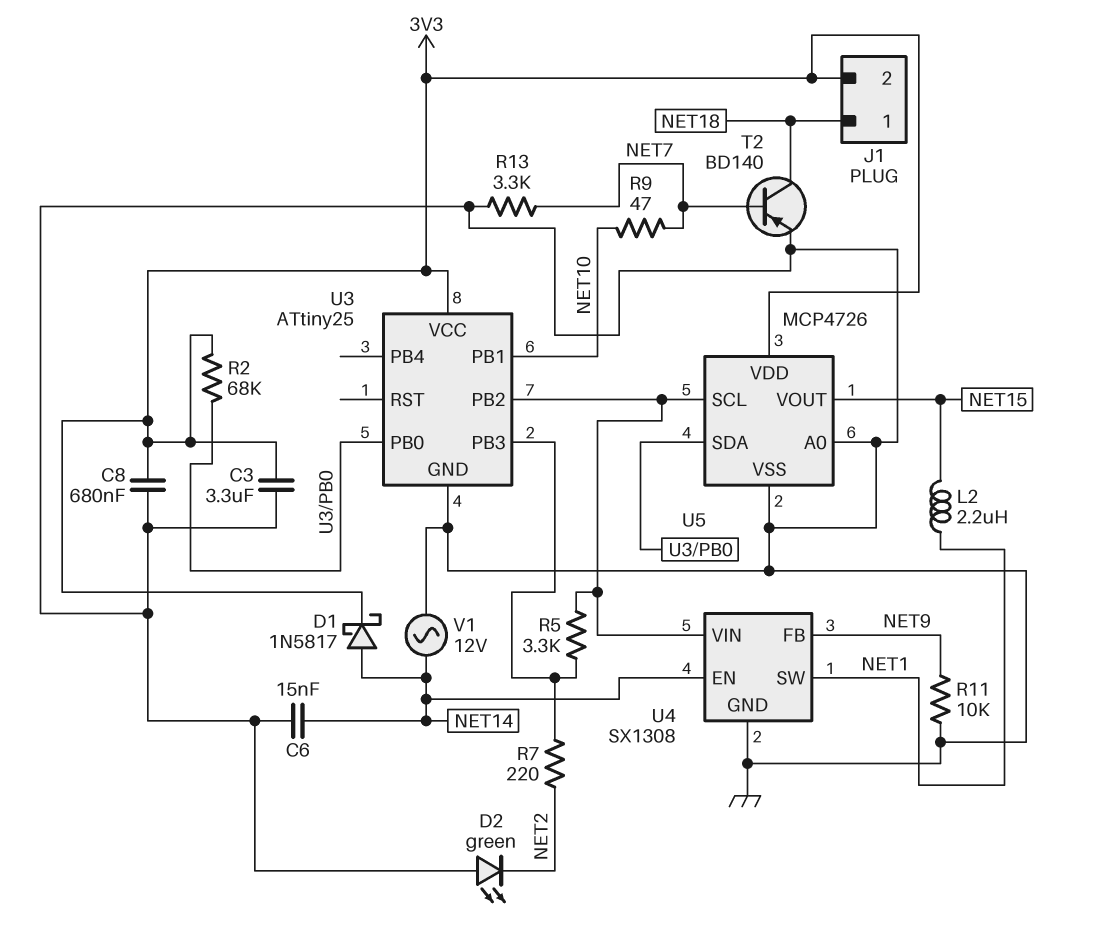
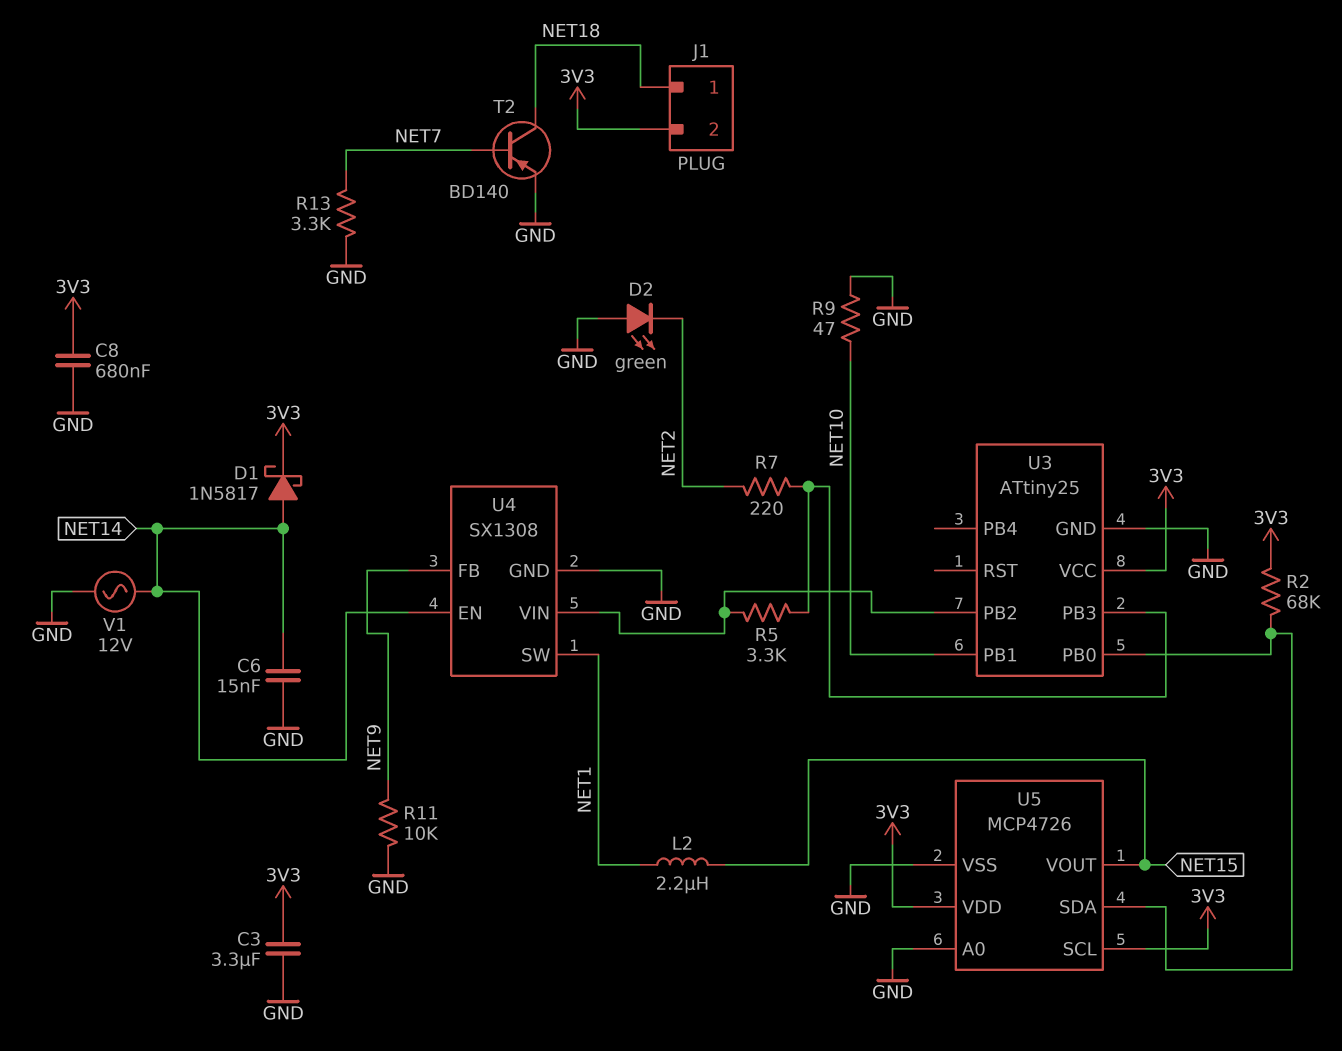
R9: 47 (NET7, NET10) -> 47 (GND, NET10)
U5 pin SCL: U3/PB2 -> 3V3

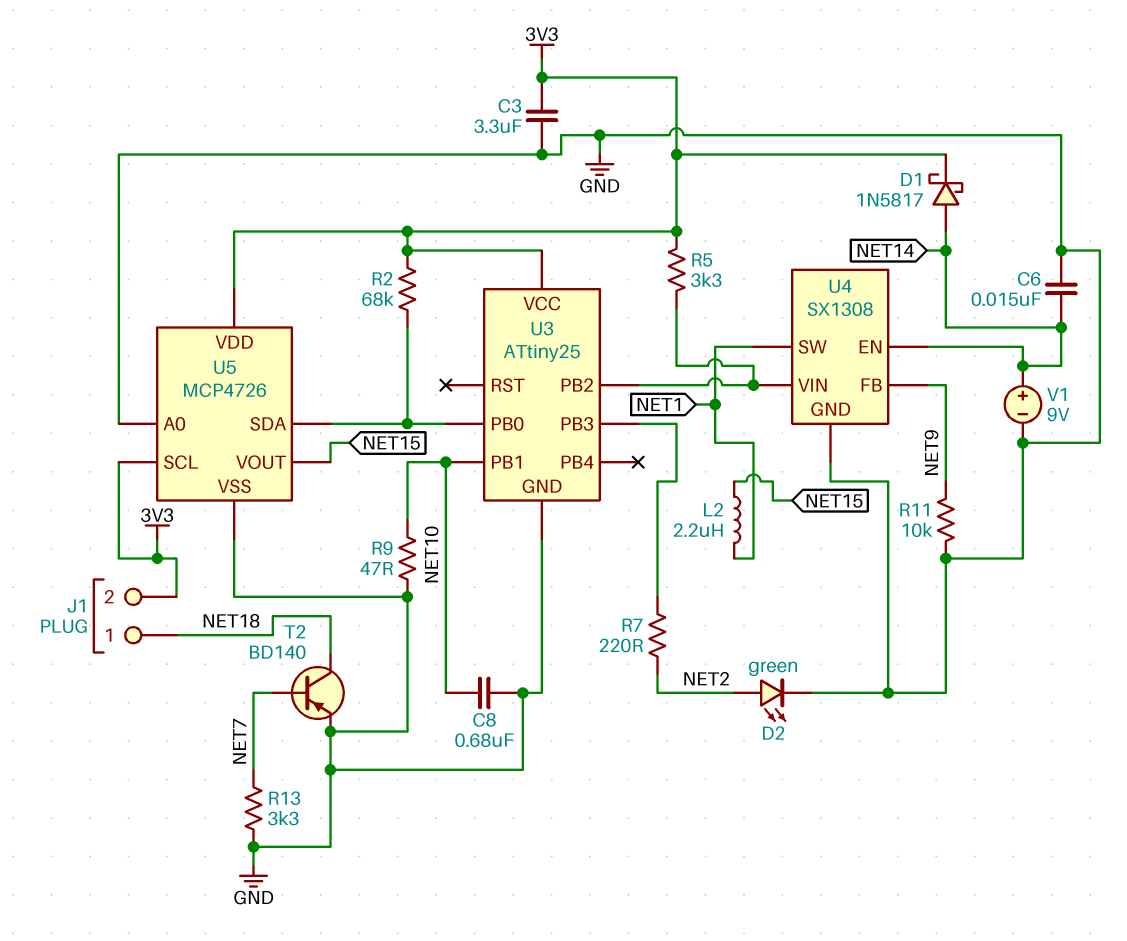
C8: 680nF (3V3, GND) -> 680nF (GND, NET10)
D2: LED green (A GND, K NET2) -> LED green (A NET2, K GND)
R5: 3.3k (U3/PB2, U3/PB3) -> 3.3k (3V3, U3/PB2)
V1: AC 12V (GND, NET14) -> 9V (plus NET14, minus GND)

